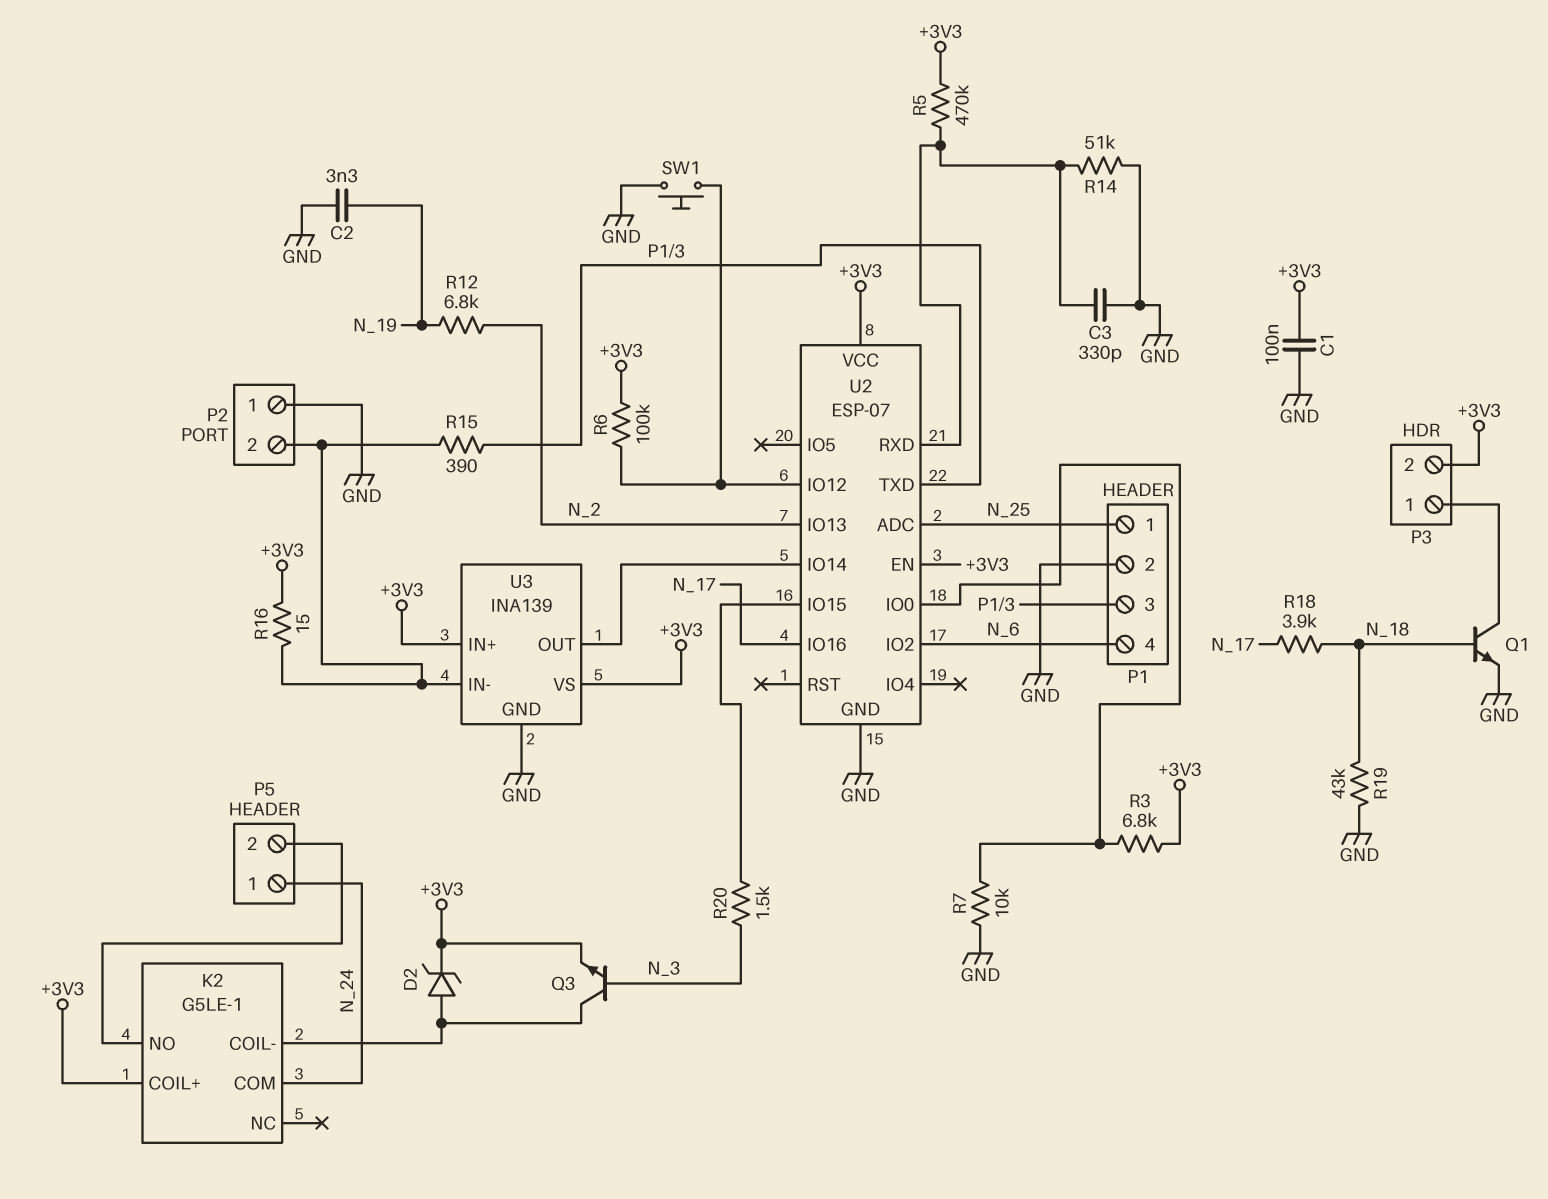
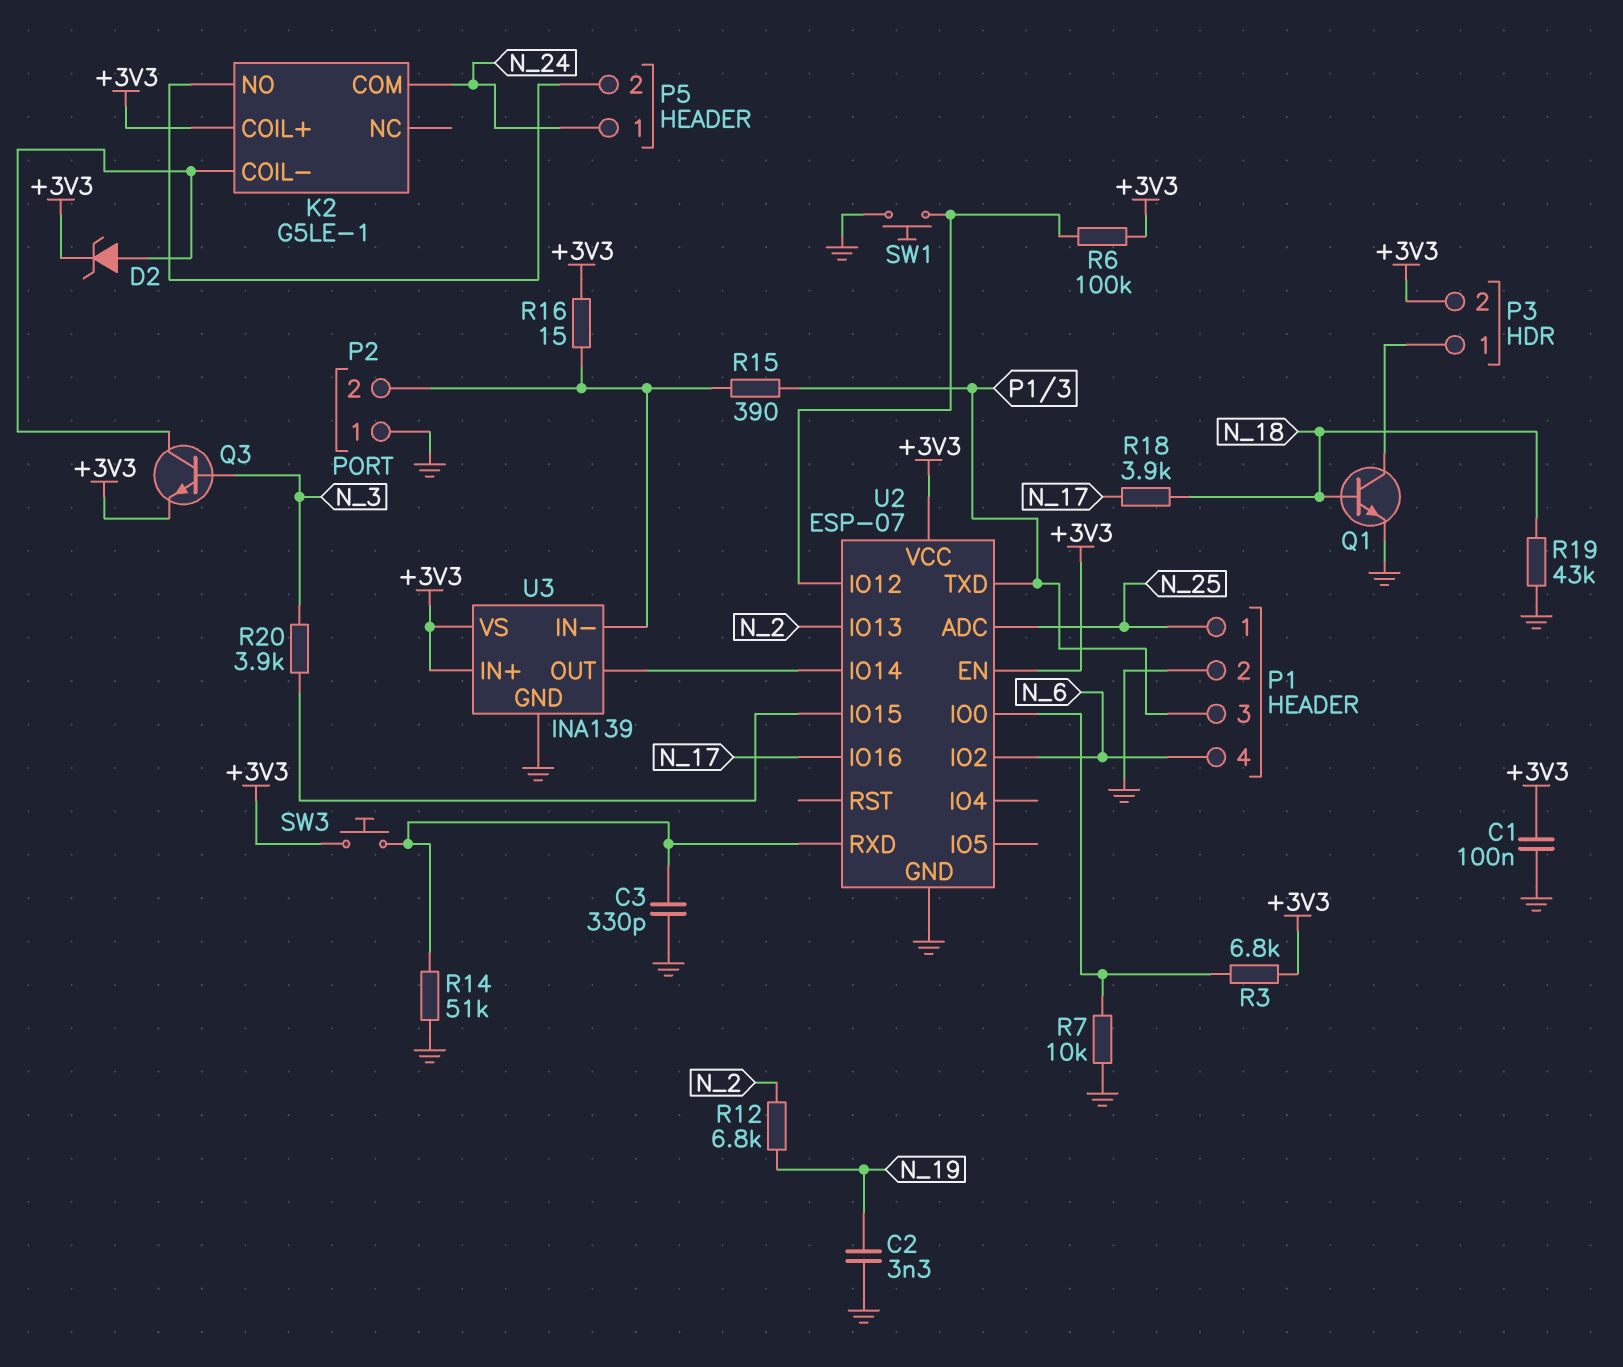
R5: 470k (+3V3, U2/RXD) -> none
R20: 1.5k (N_3, U2/IO15) -> 3.9k (N_3, U2/IO15)
SW3: none -> button (+3V3, U2/RXD)

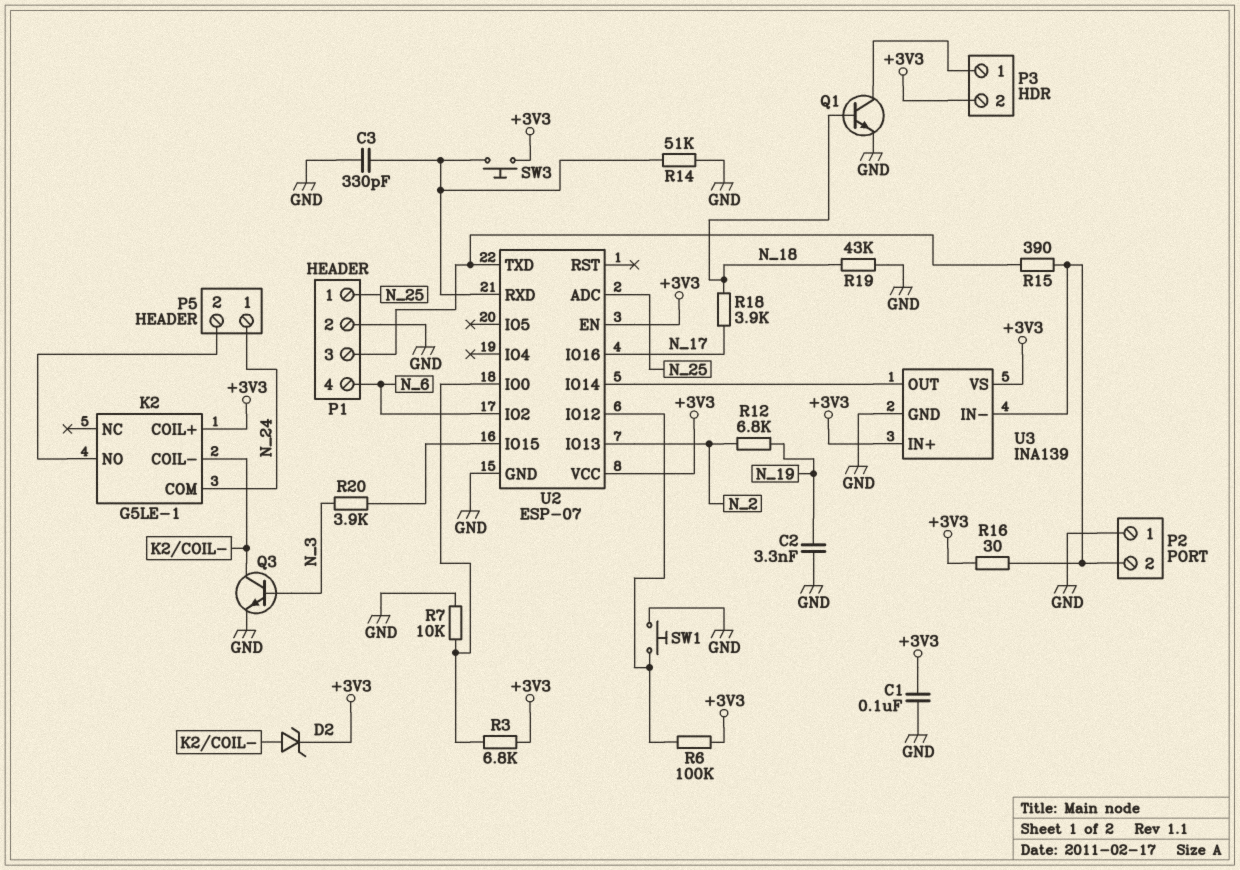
Q3: NPN (B N_3, C K2/COIL-, E +3V3) -> NPN (B N_3, C K2/COIL-, E GND)
R16: 15 (+3V3, P2/2) -> 30 (+3V3, P2/2)

